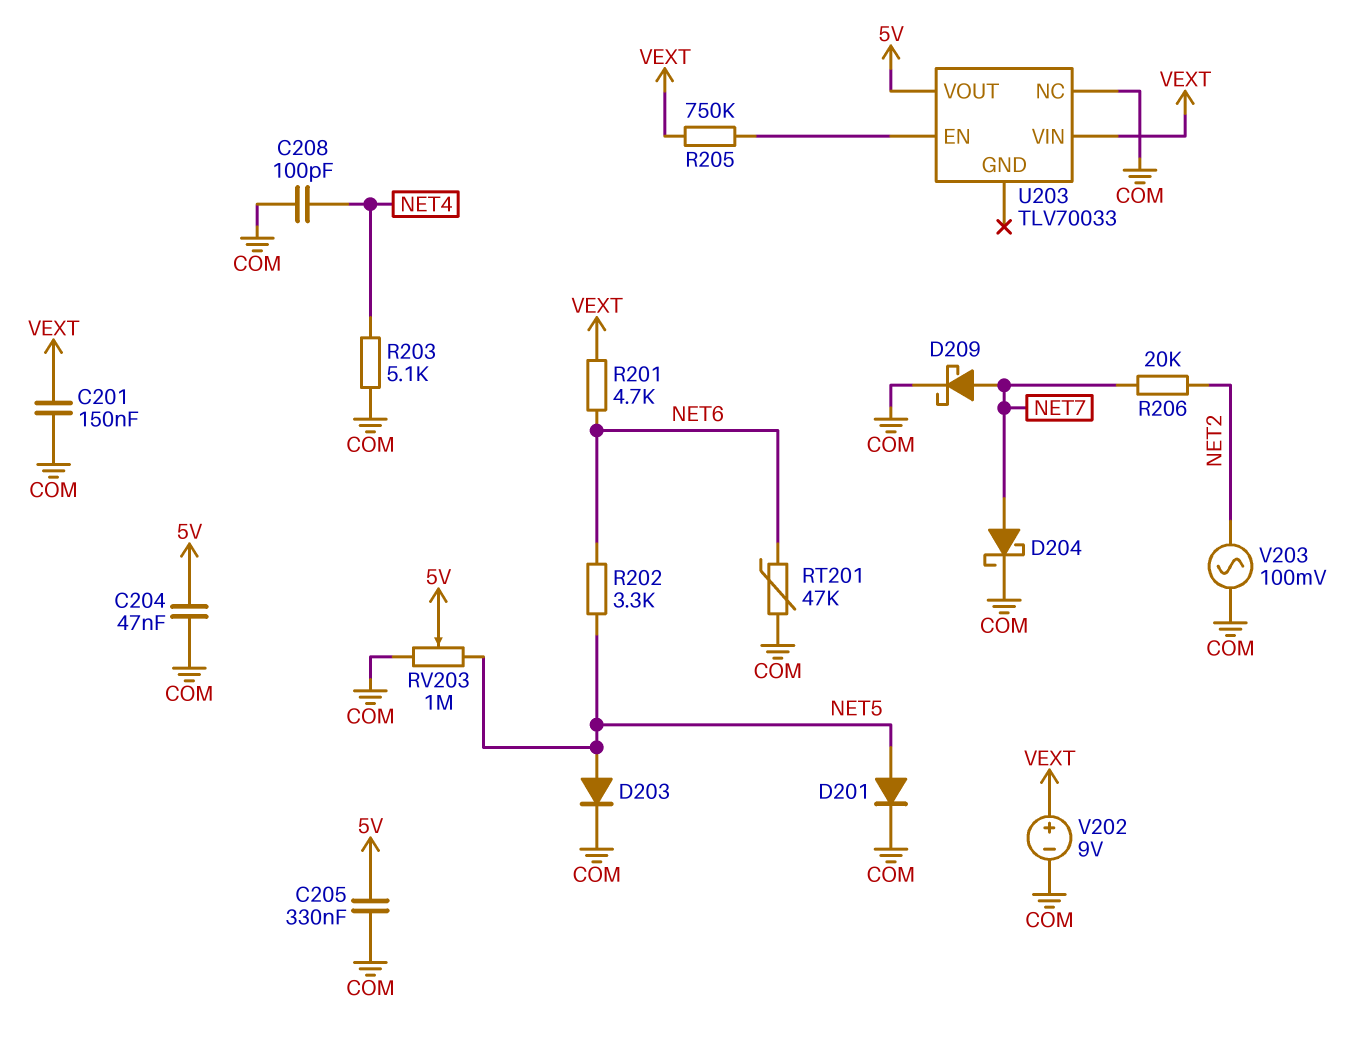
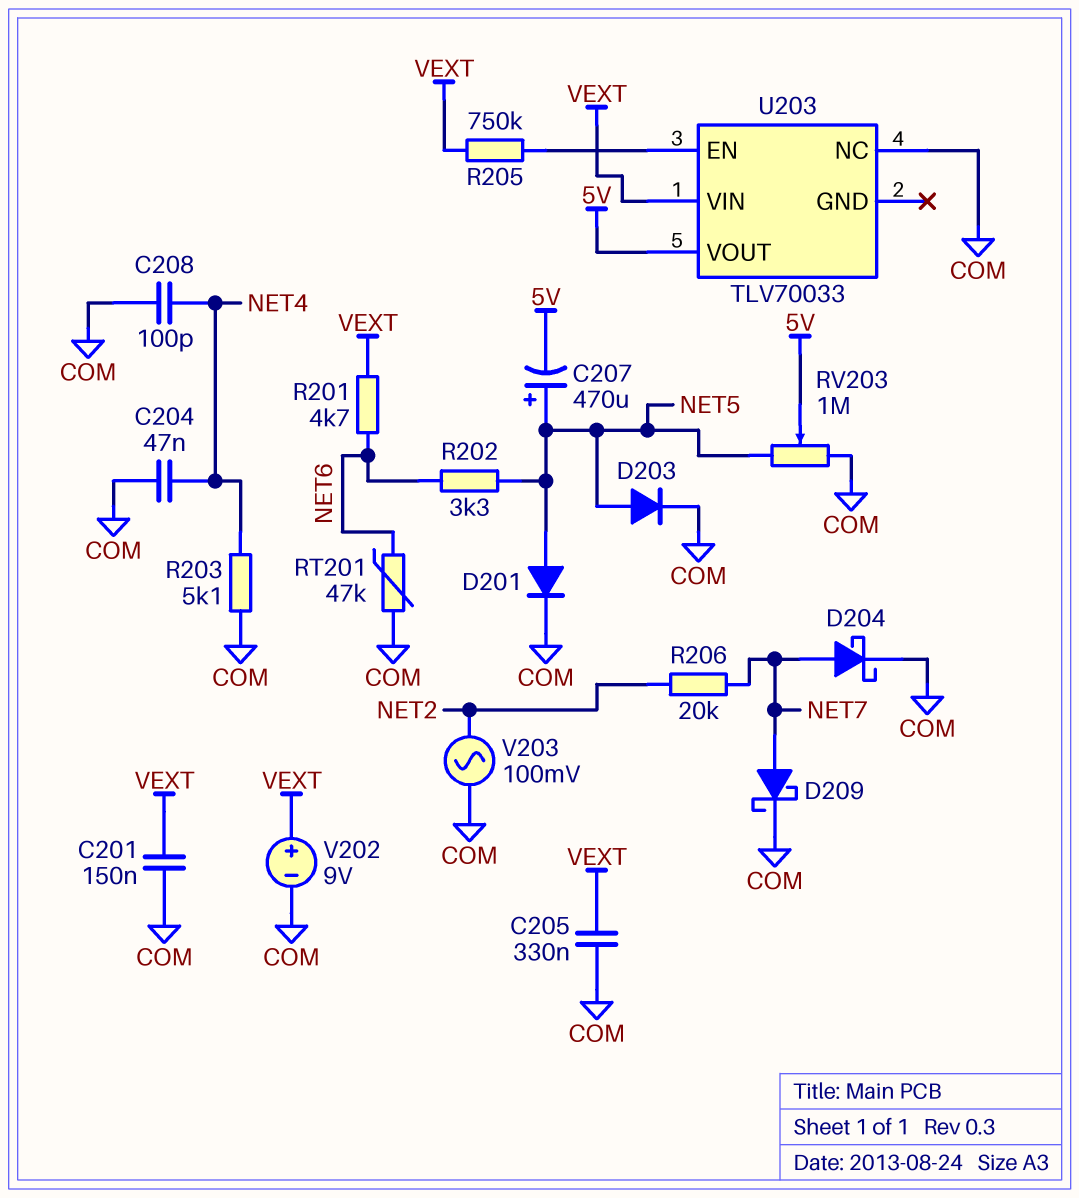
C204: 47nF (5V, COM) -> 47nF (COM, NET4)
C205: 330nF (5V, COM) -> 330nF (COM, VEXT)
C207: none -> 470uF (plus NET5, minus 5V)

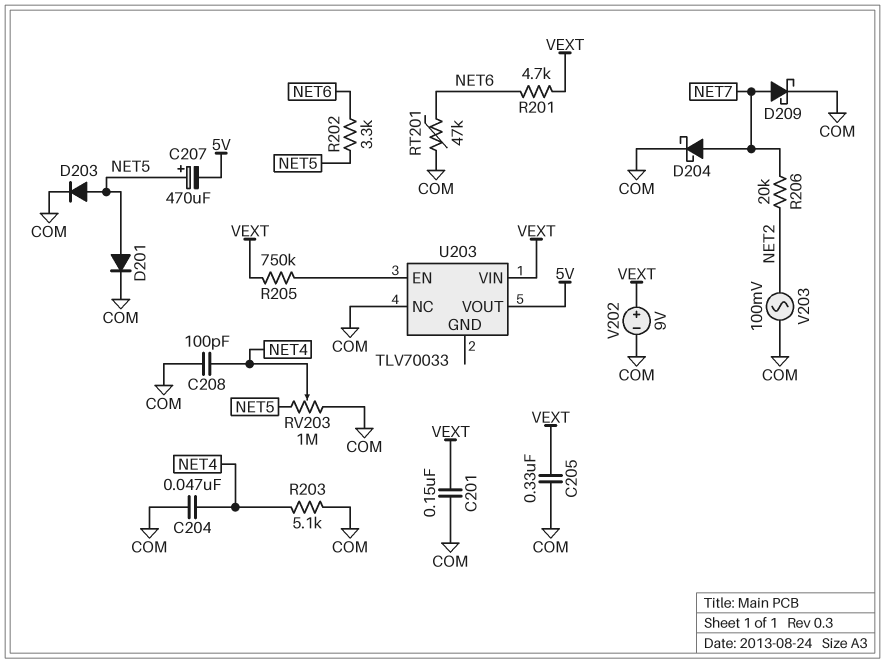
RV203: 1M (COM, NET5, wiper 5V) -> 1M (COM, NET5, wiper NET4)

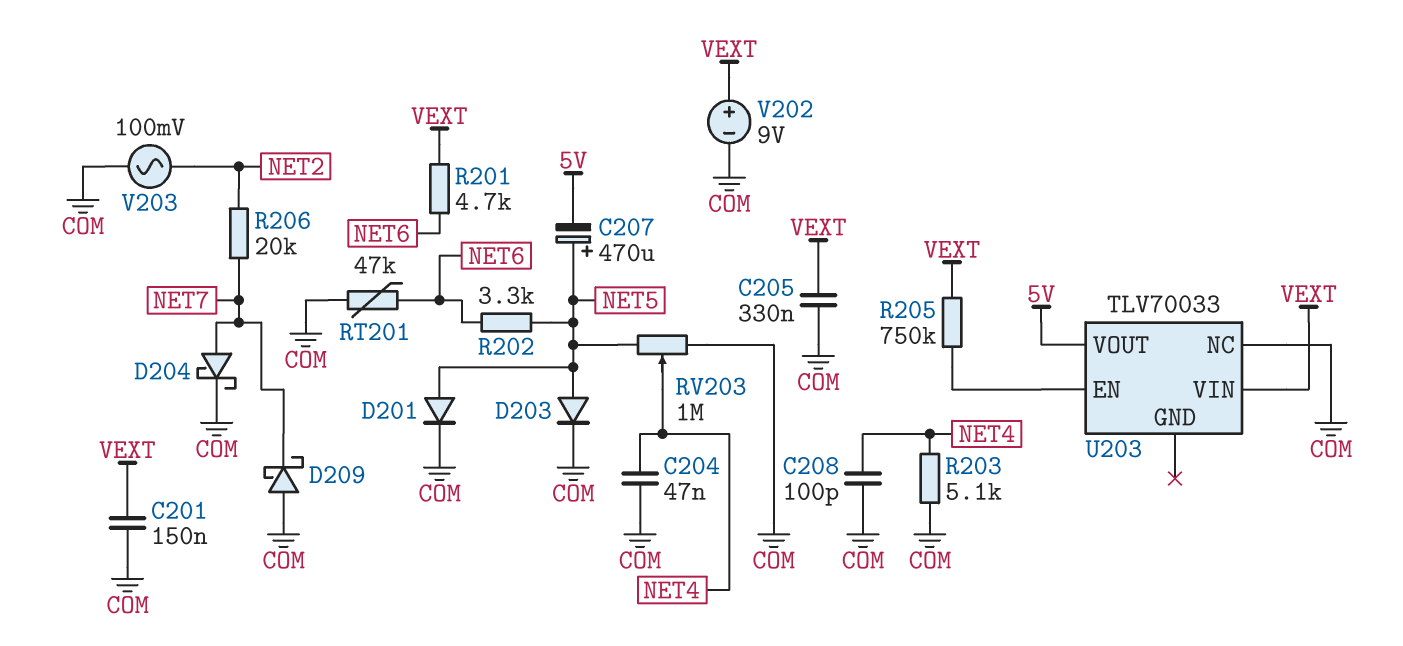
D209: schottky (A NET7, K COM) -> schottky (A COM, K NET7)

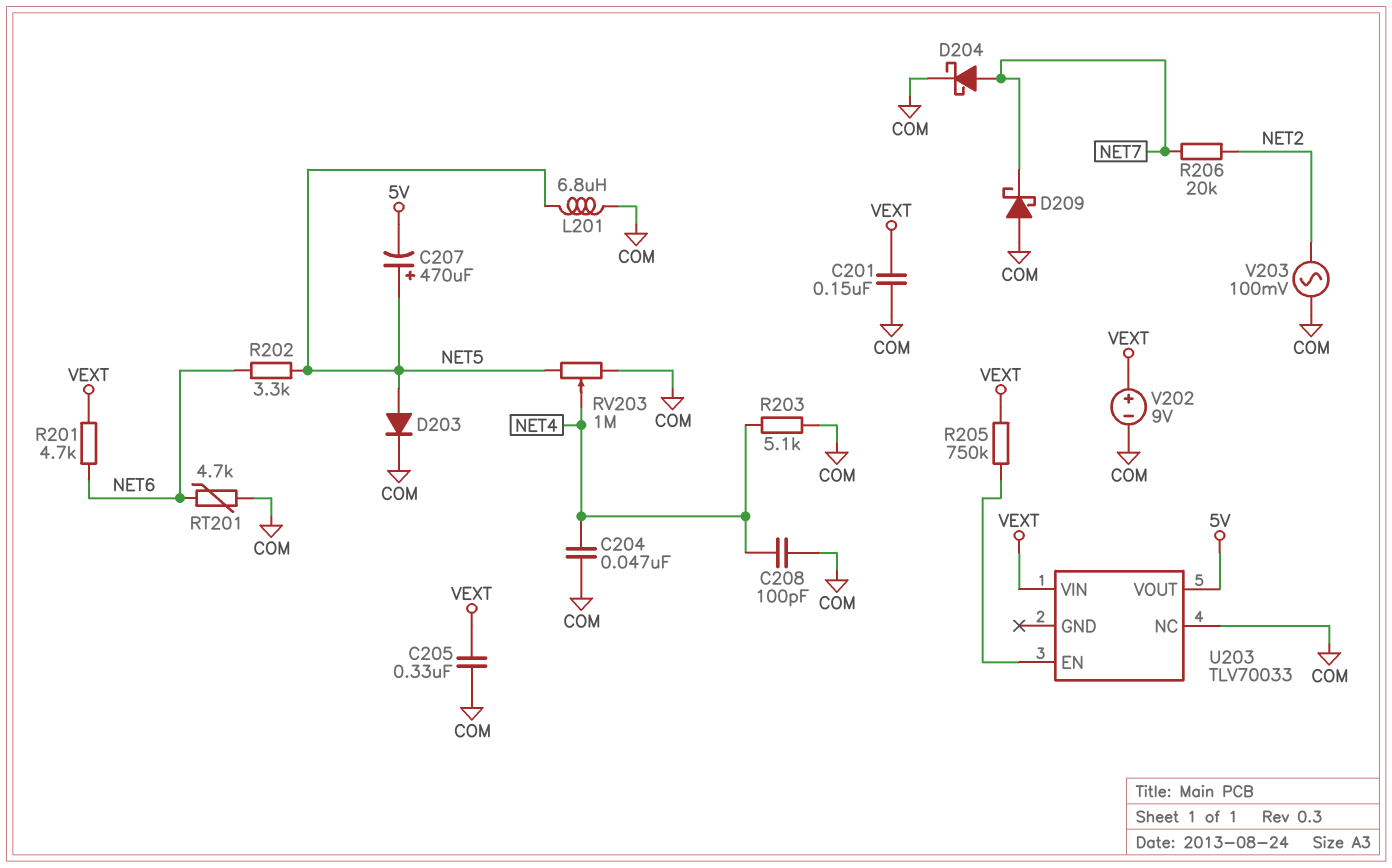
D201: diode (A NET5, K COM) -> none
L201: none -> 6.8uH (COM, NET5)
RT201: 47k (COM, NET6) -> 4.7k (COM, NET6)

